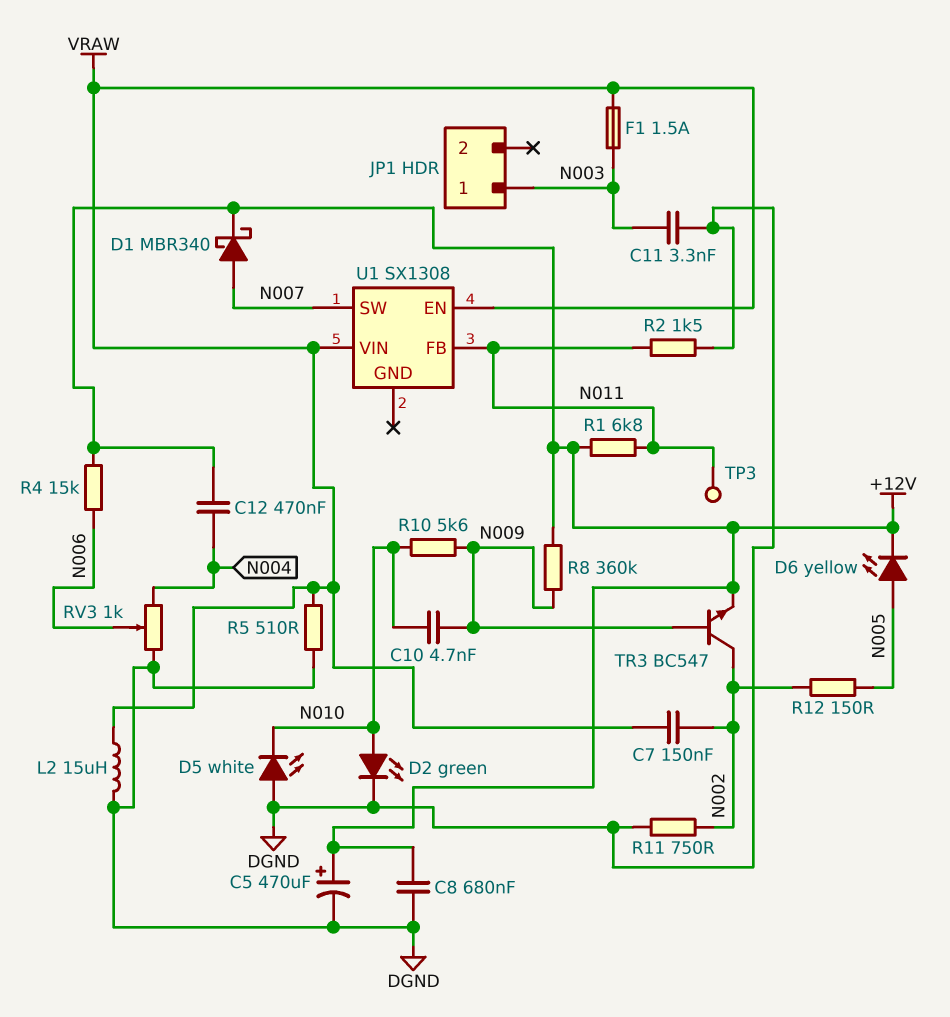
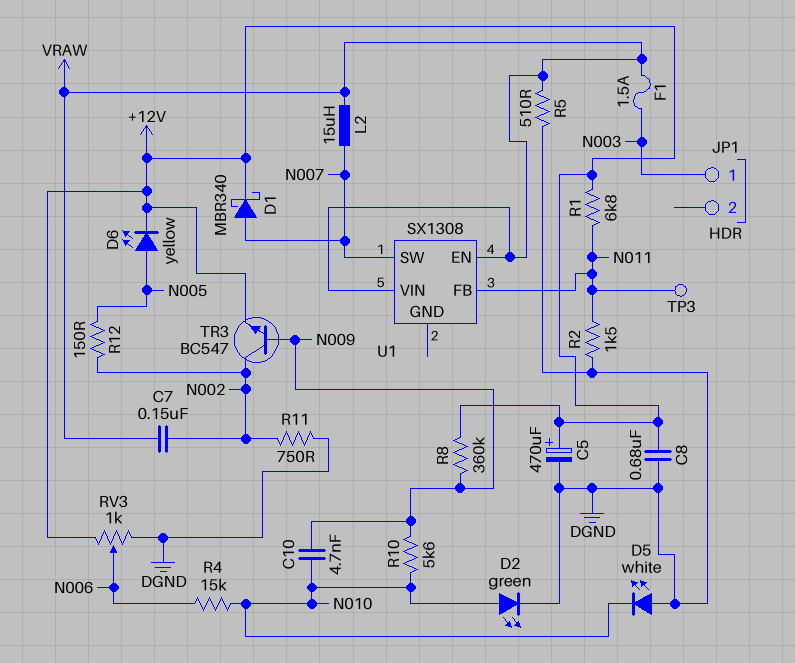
C11: 3.3nF (DGND, N003) -> none
C12: 470nF (+12V, N004) -> none
L2: 15uH (DGND, VRAW) -> 15uH (N007, VRAW)
R4: 15k (+12V, N006) -> 15k (N006, N010)
RV3: 1k (DGND, N004, wiper N006) -> 1k (+12V, DGND, wiper N006)

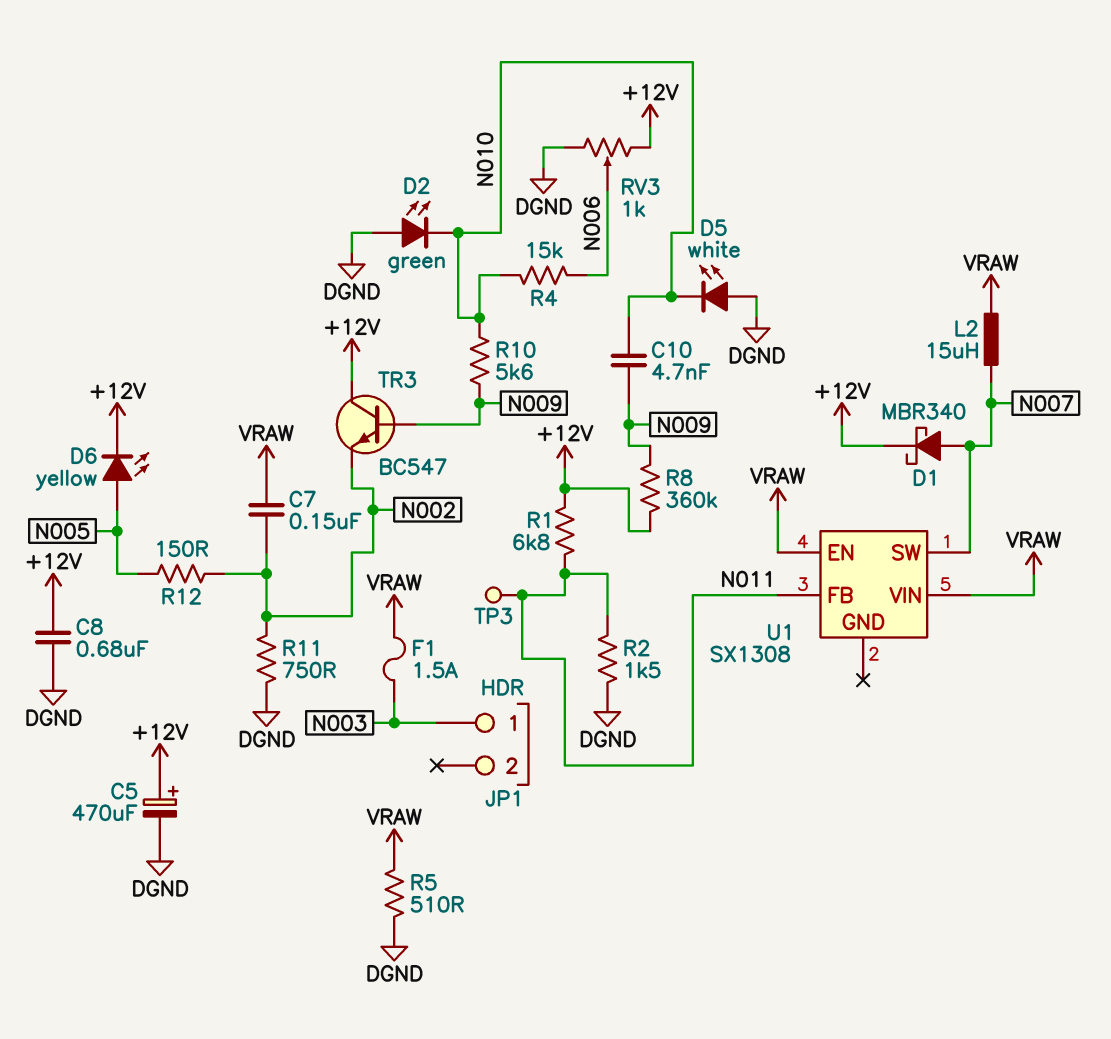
D2: LED green (A N010, K DGND) -> LED green (A DGND, K N010)
TR3: NPN BC547 (B N009, C N002, E +12V) -> NPN BC547 (B N009, C +12V, E N002)

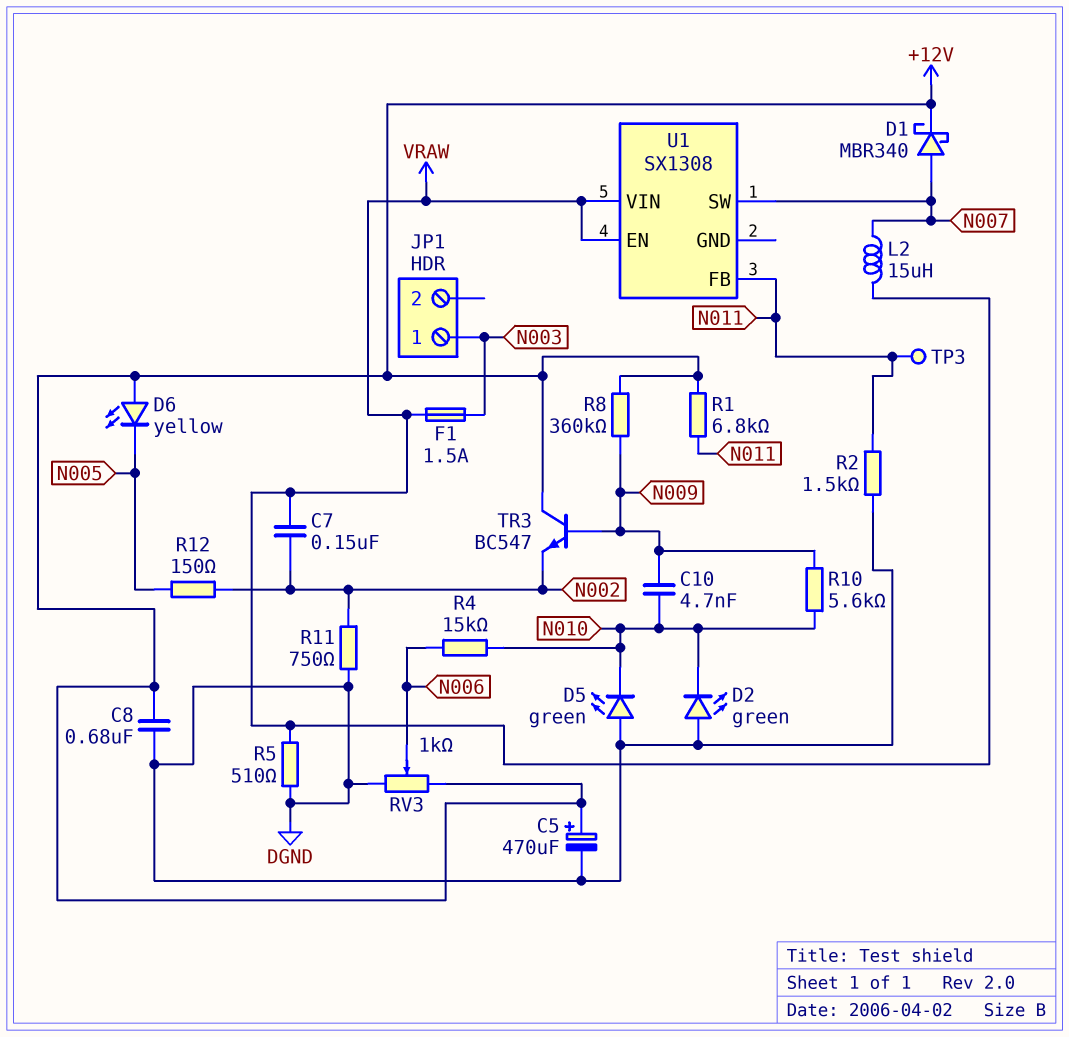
D5: LED white (A DGND, K N010) -> LED green (A DGND, K N010)
D6: LED yellow (A N005, K +12V) -> LED yellow (A +12V, K N005)

